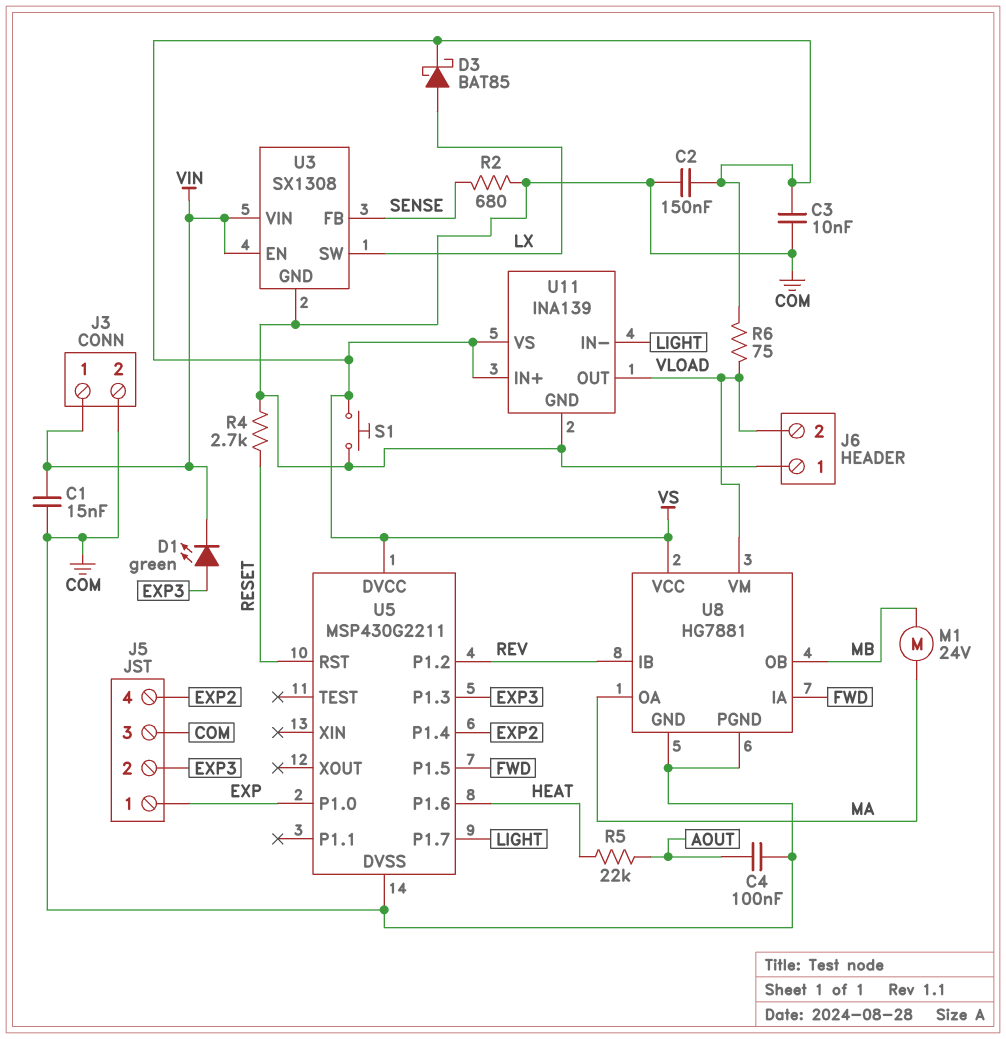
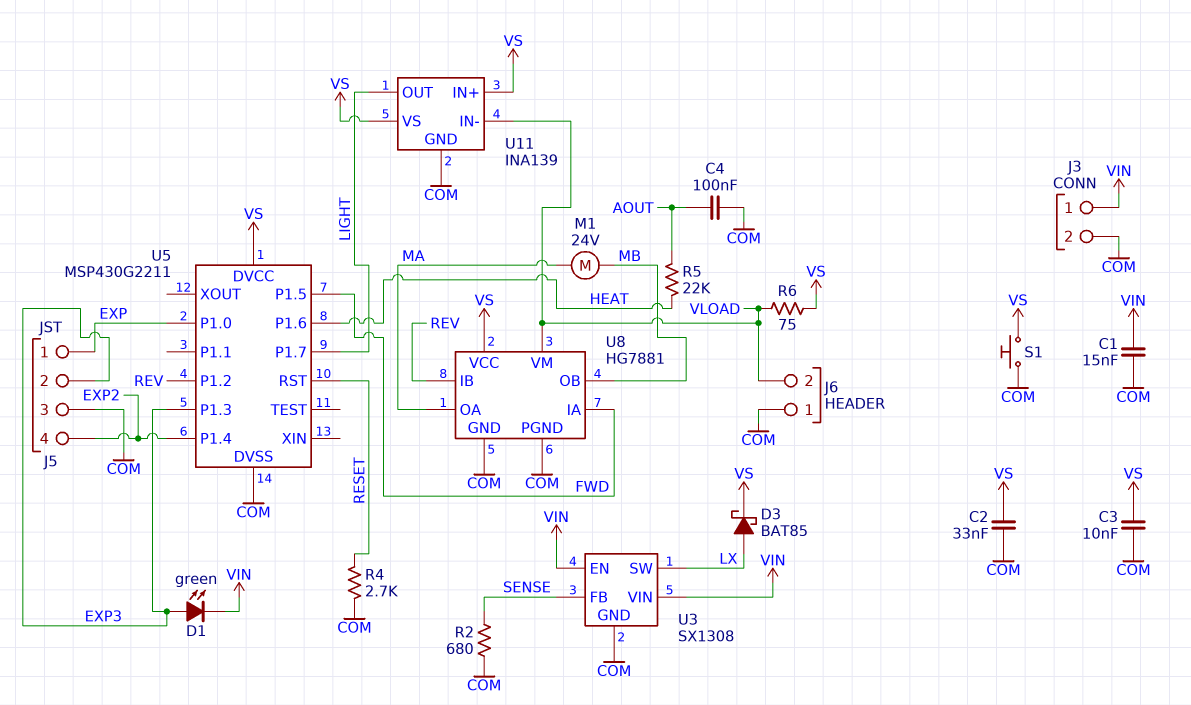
C2: 150nF (COM, VS) -> 33nF (COM, VS)
U11 pin IN-: LIGHT -> VLOAD
U11 pin OUT: VLOAD -> LIGHT

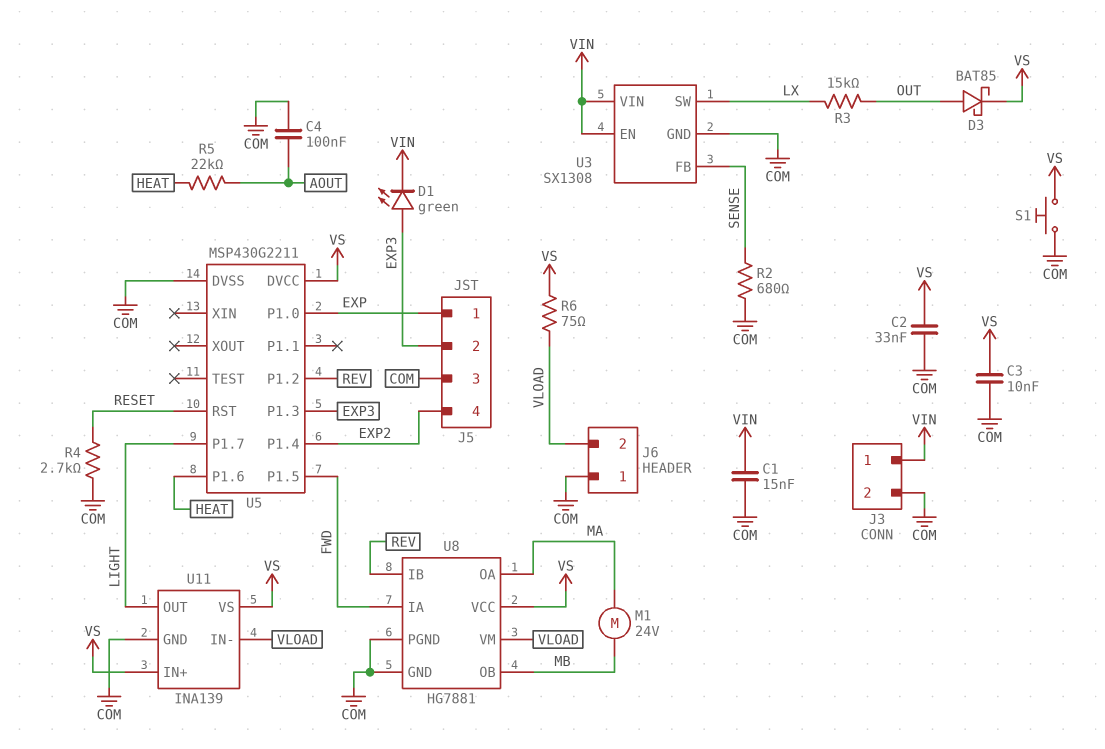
D3: schottky BAT85 (A LX, K VS) -> schottky BAT85 (A OUT, K VS)
R3: none -> 15k (LX, OUT)

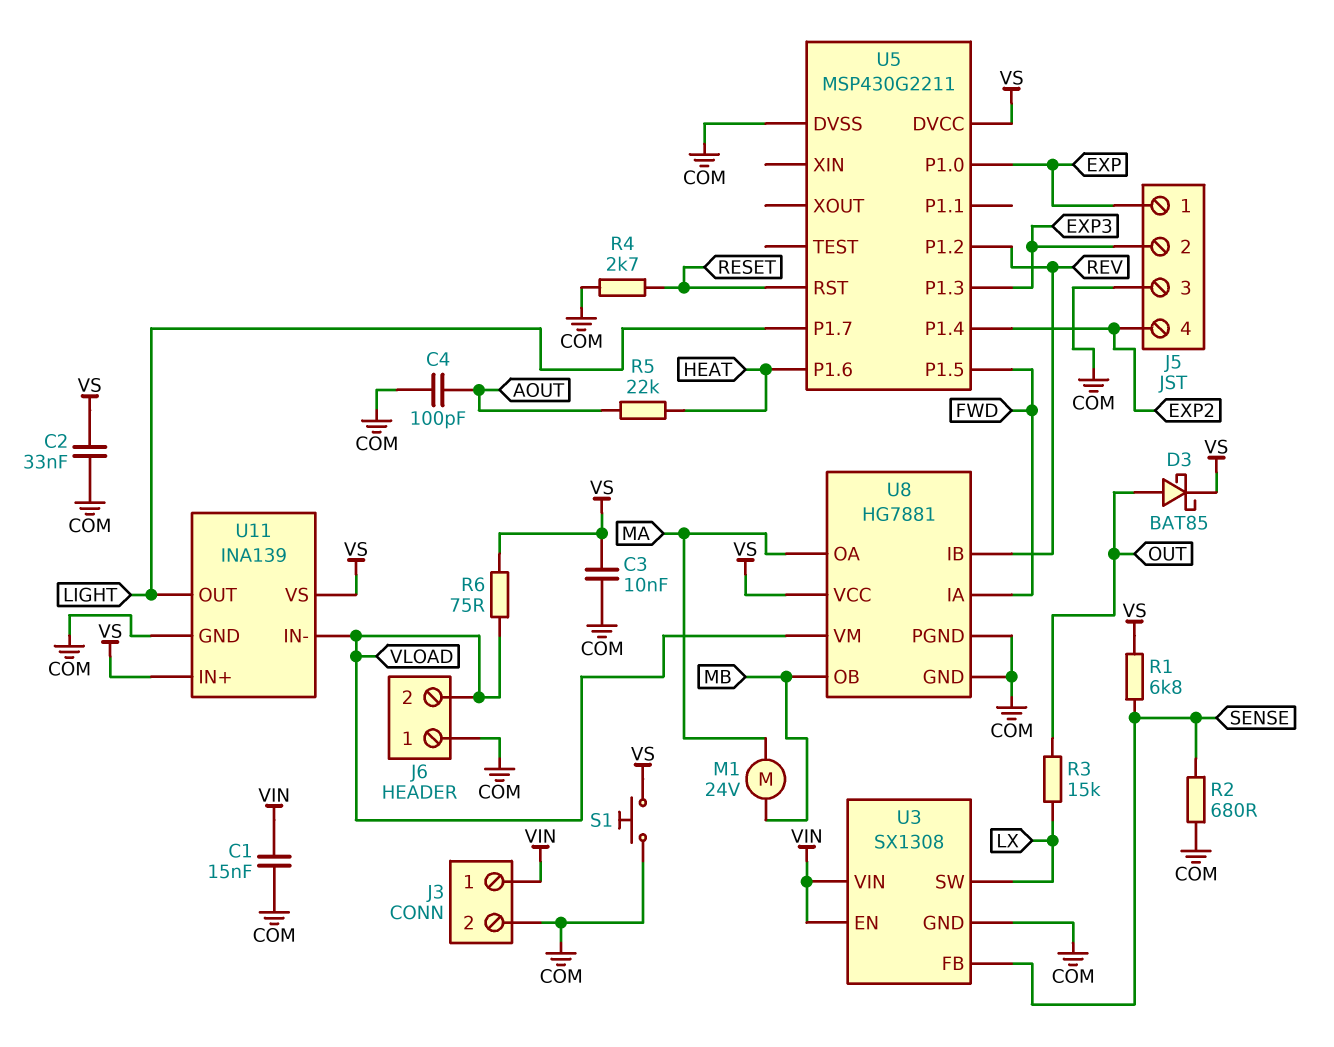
C4: 100nF (AOUT, COM) -> 100pF (AOUT, COM)
D1: LED green (A EXP3, K VIN) -> none
R1: none -> 6.8k (SENSE, VS)

